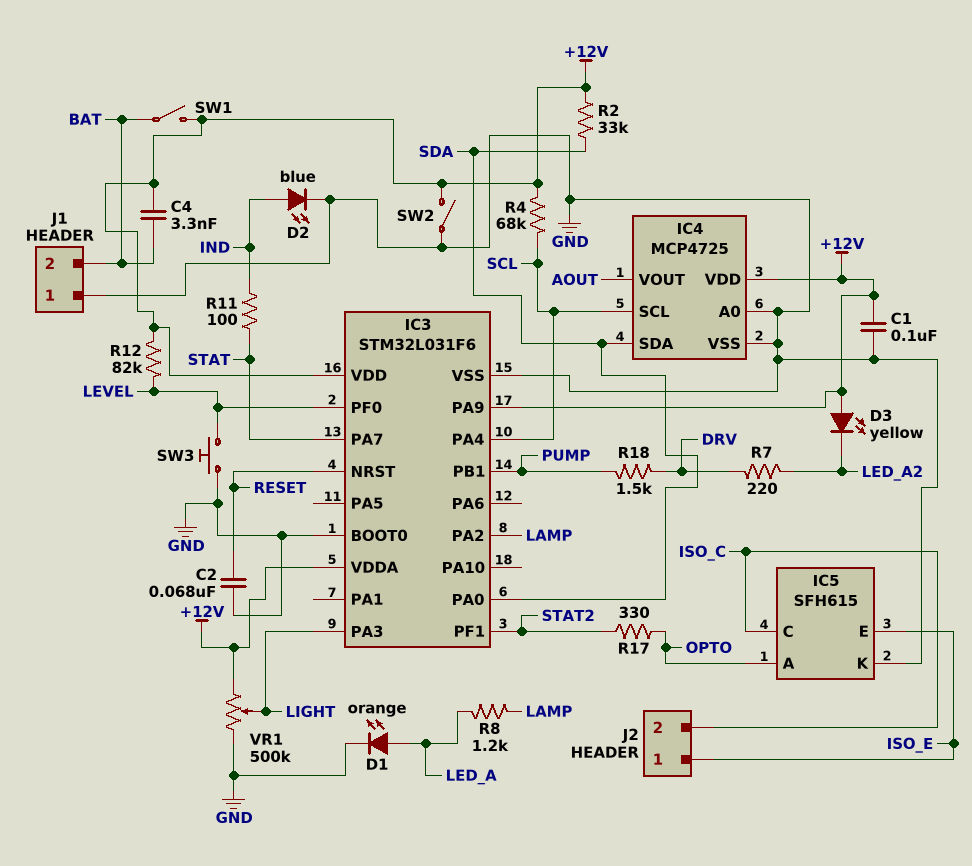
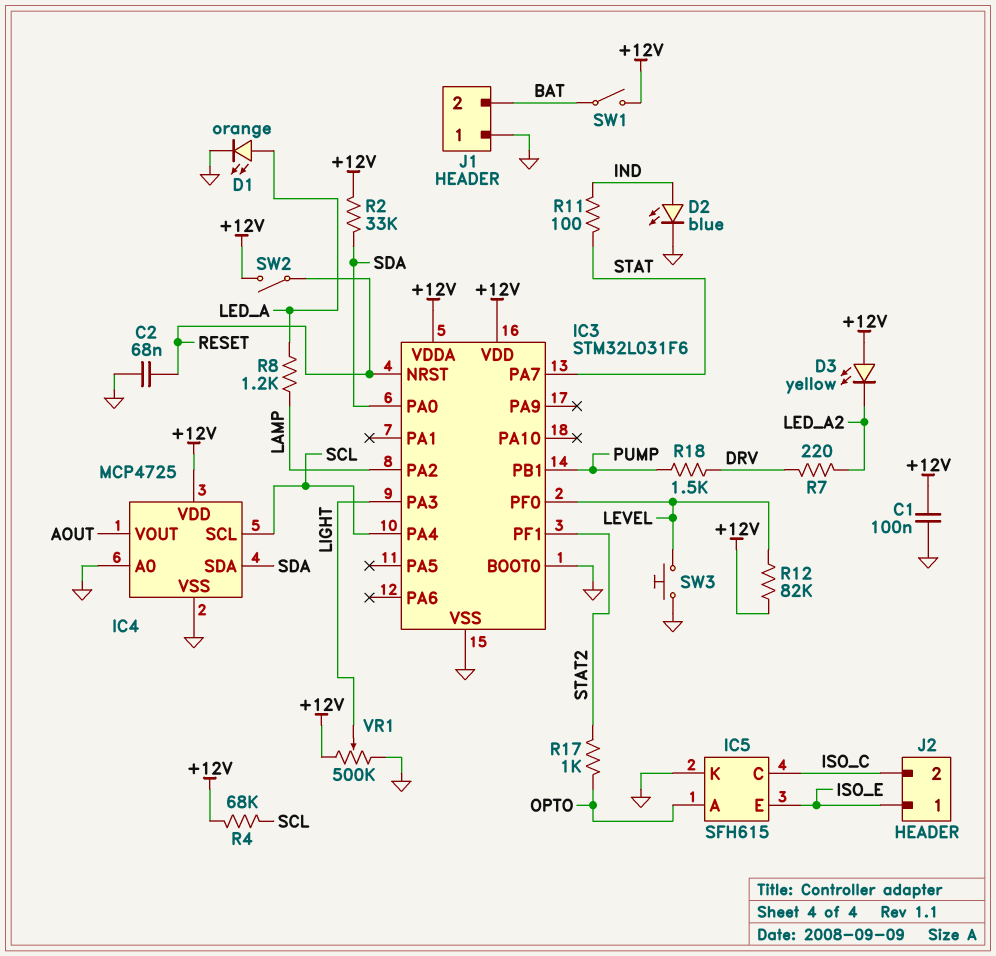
C4: 3.3nF (+12V, BAT) -> none
IC3 pin PA9: +12V -> none
R17: 330 (OPTO, STAT2) -> 1k (OPTO, STAT2)
SW2: switch (+12V, GND) -> switch (+12V, RESET)

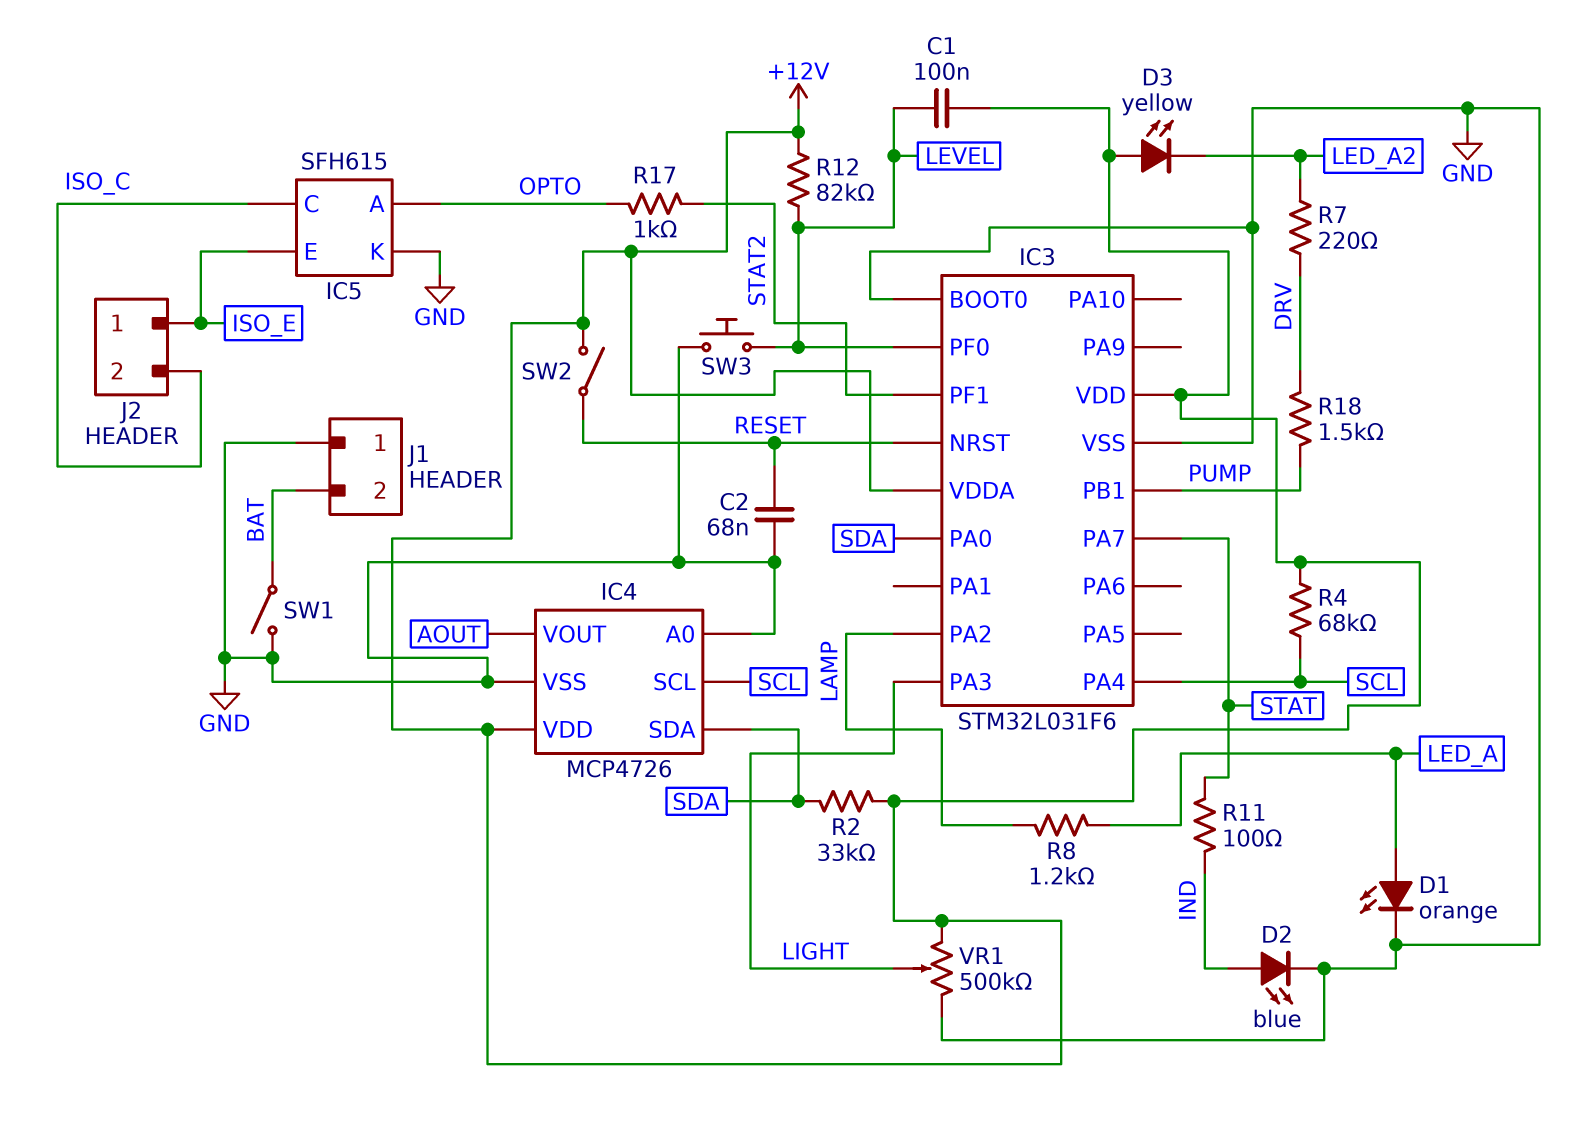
C1: 100nF (+12V, GND) -> 100nF (+12V, LEVEL)
IC4: MCP4725 -> MCP4726
SW1: switch (+12V, BAT) -> switch (BAT, GND)

